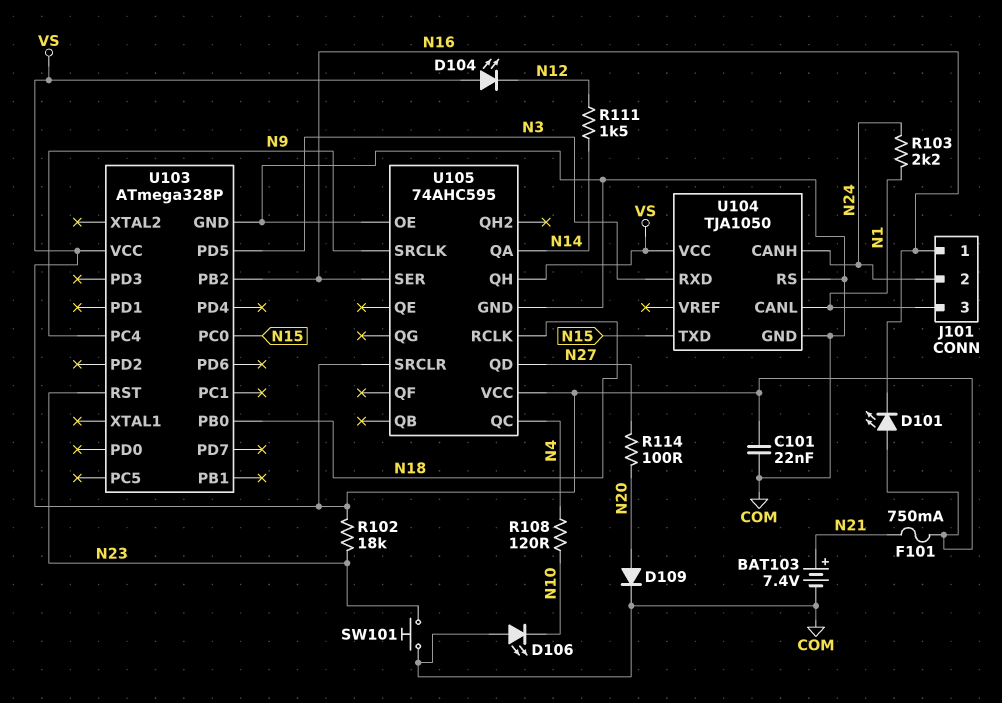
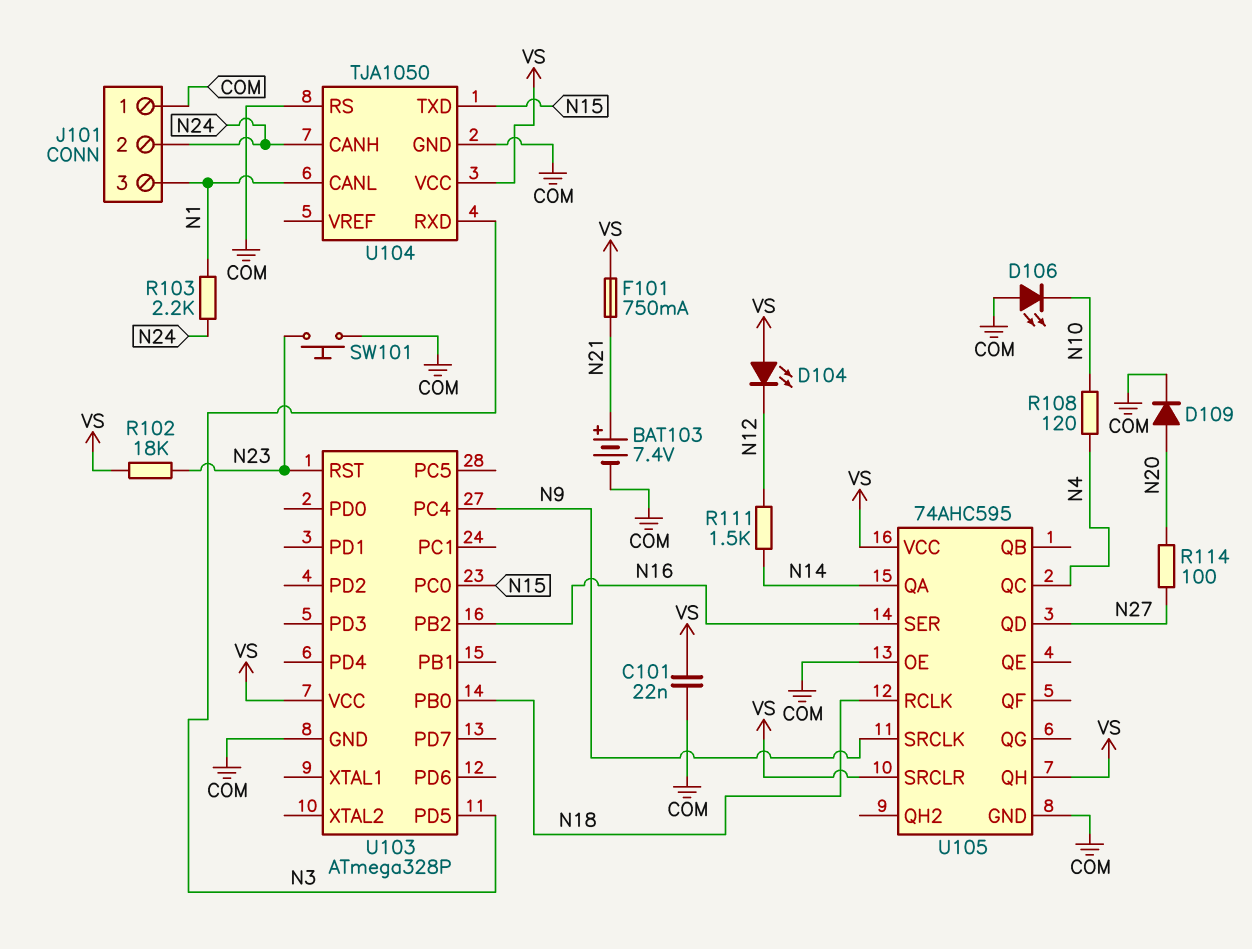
D101: LED (A VS, K N16) -> none
J101 pin 1: N16 -> COM

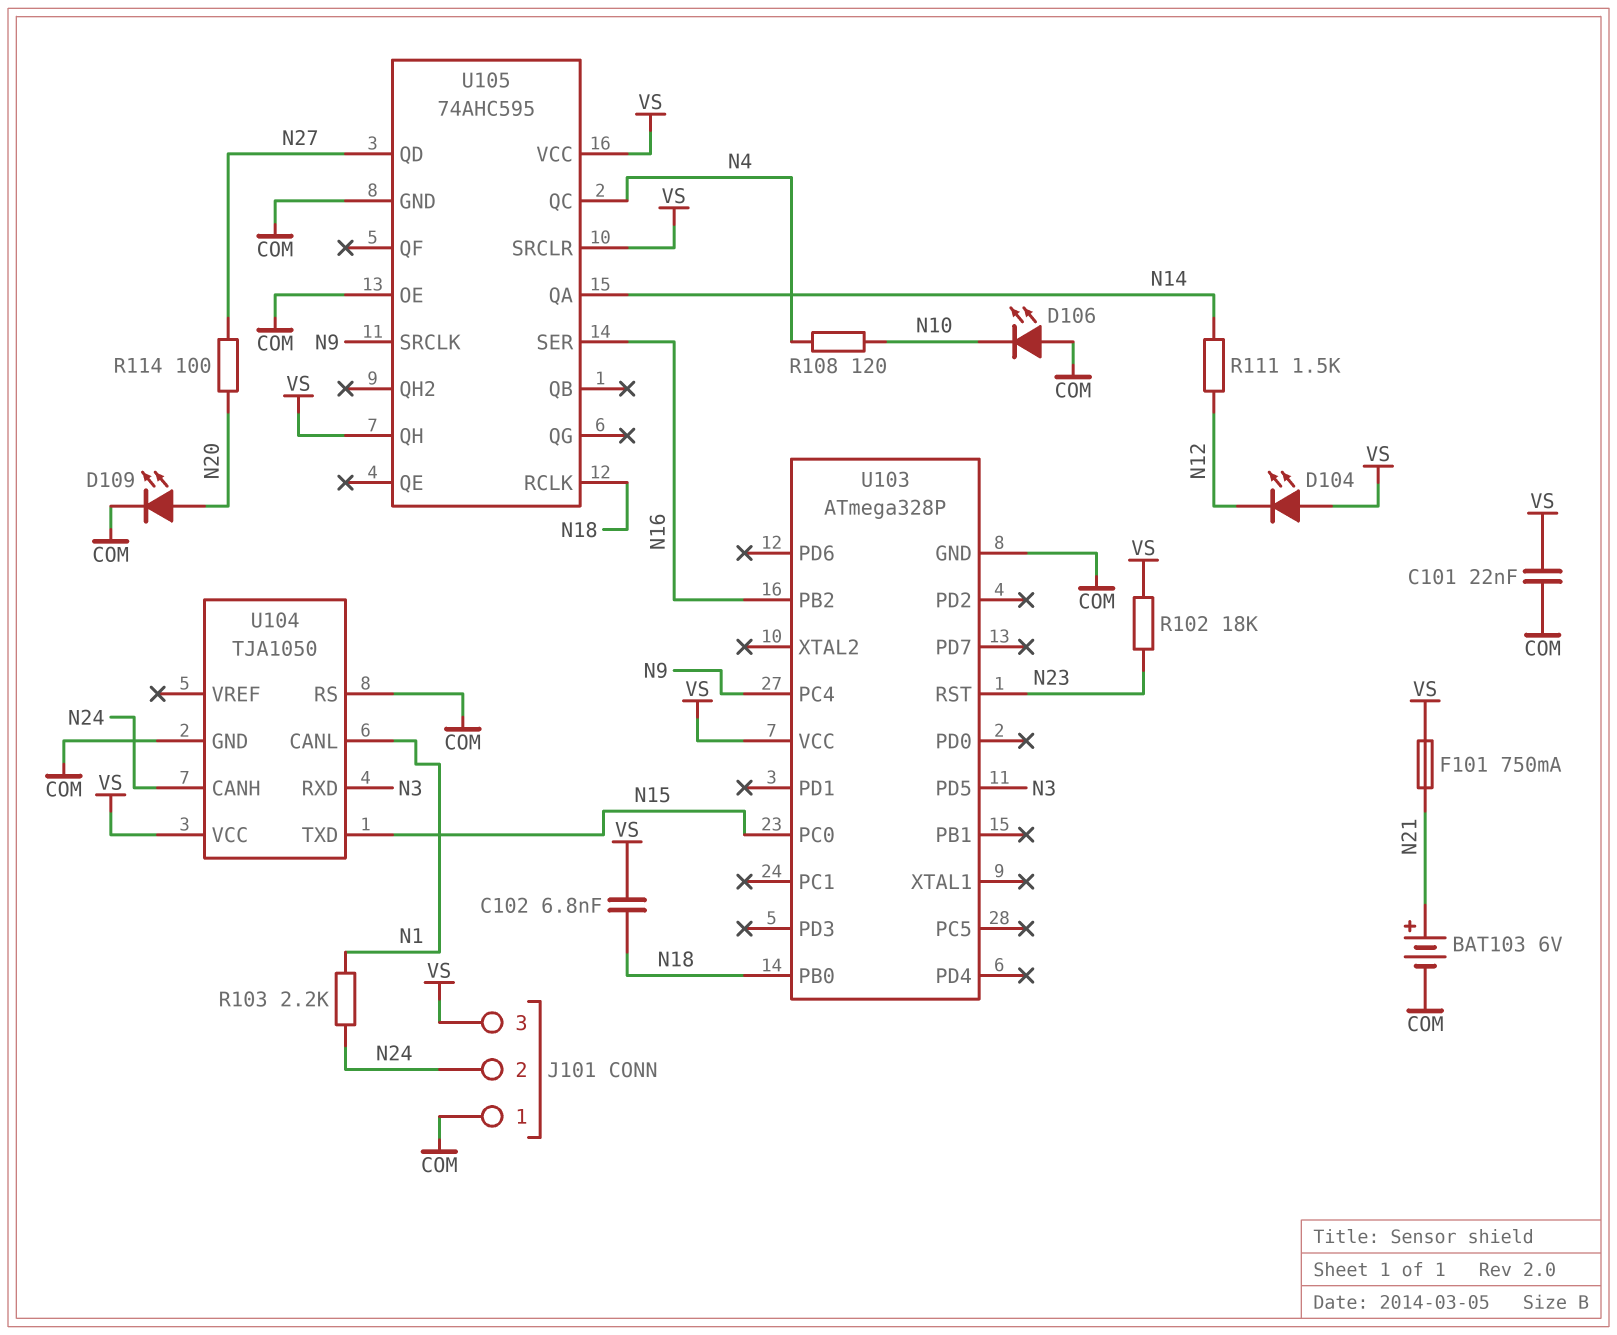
BAT103: 7.4V (plus N21, minus COM) -> 6V (plus N21, minus COM)
C102: none -> 6.8nF (N18, VS)
D109: diode (A N20, K COM) -> LED (A N20, K COM)
J101 pin 3: N1 -> VS
SW101: button (COM, N23) -> none

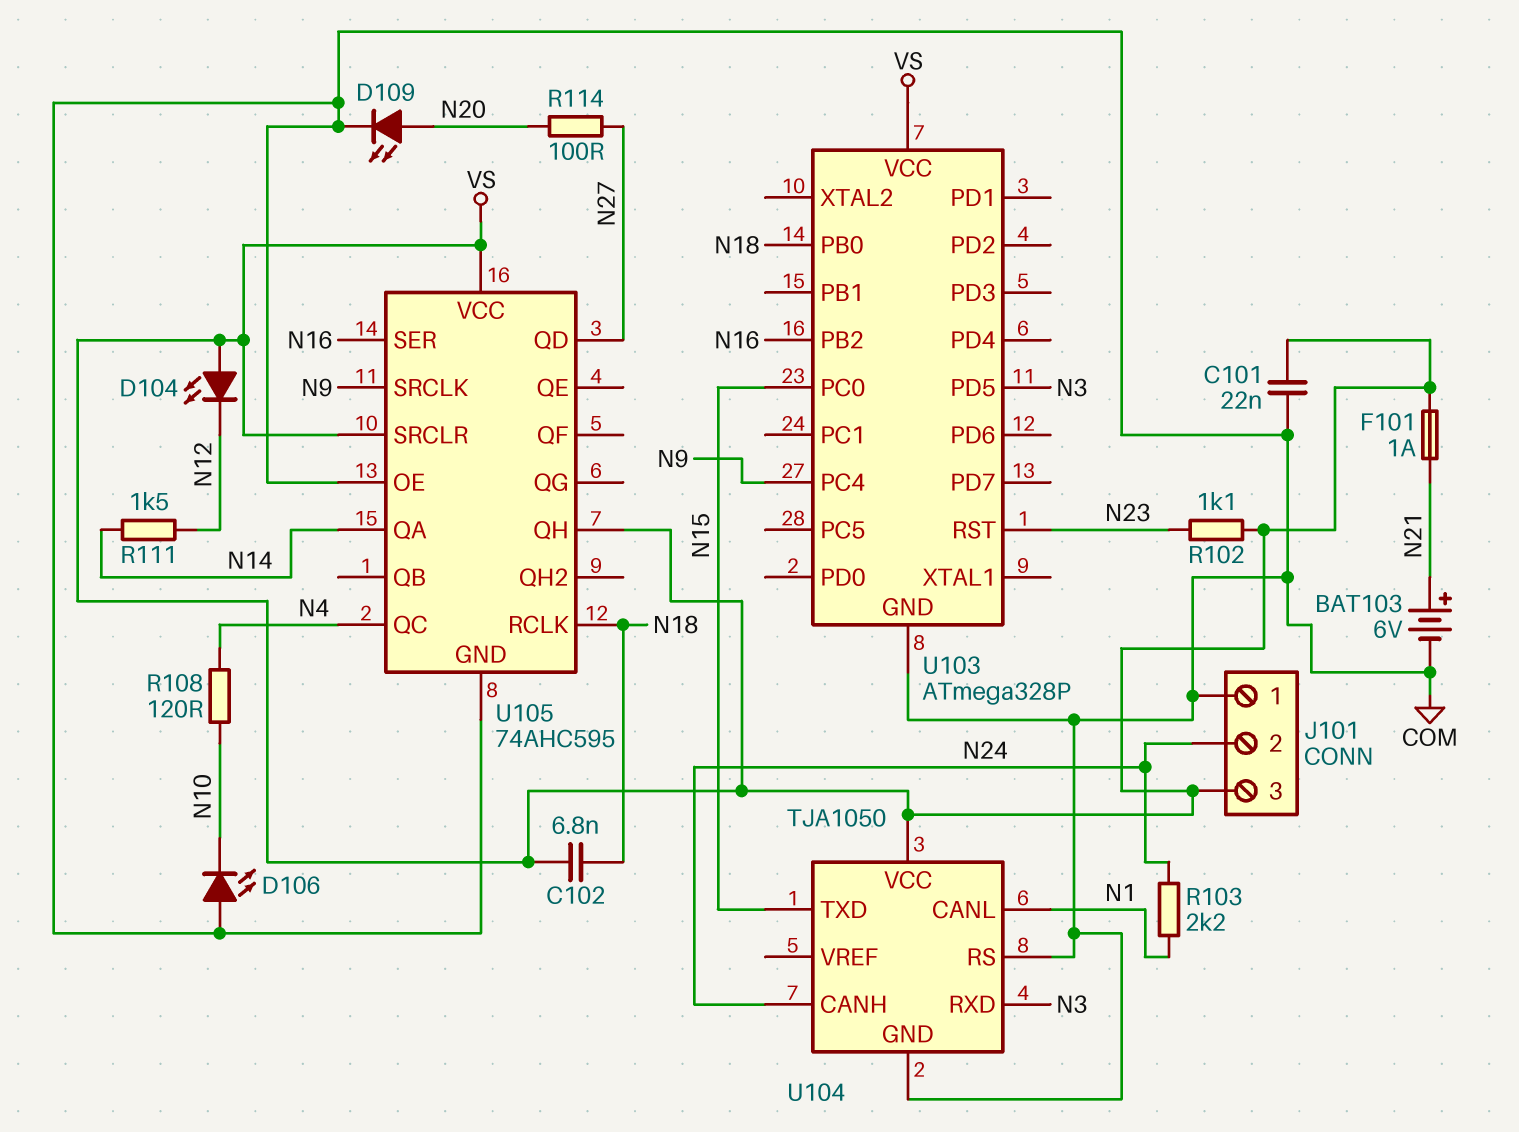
F101: 750mA (N21, VS) -> 1A (N21, VS)
R102: 18k (N23, VS) -> 1.1k (N23, VS)

